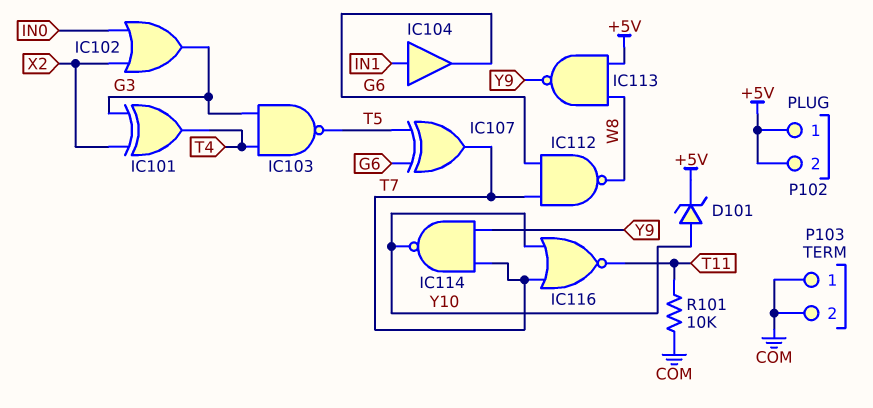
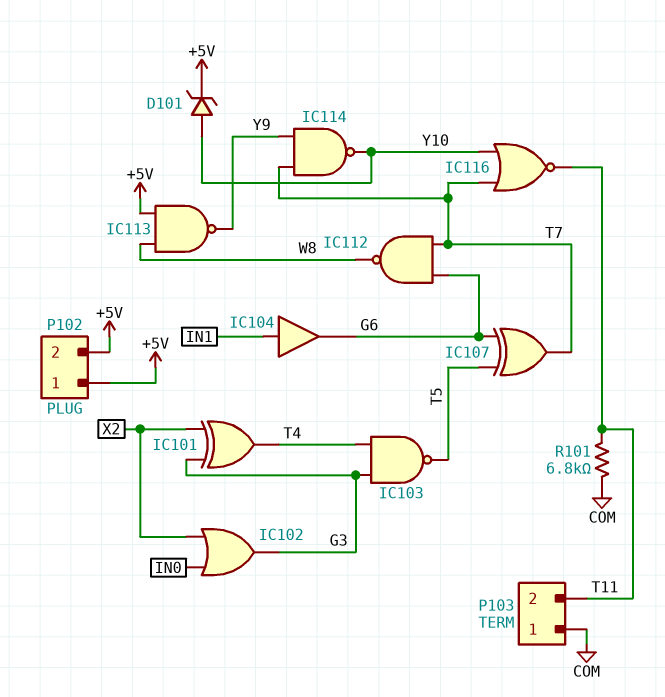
P103 pin 2: COM -> T11
R101: 10k (COM, T11) -> 6.8k (COM, T11)

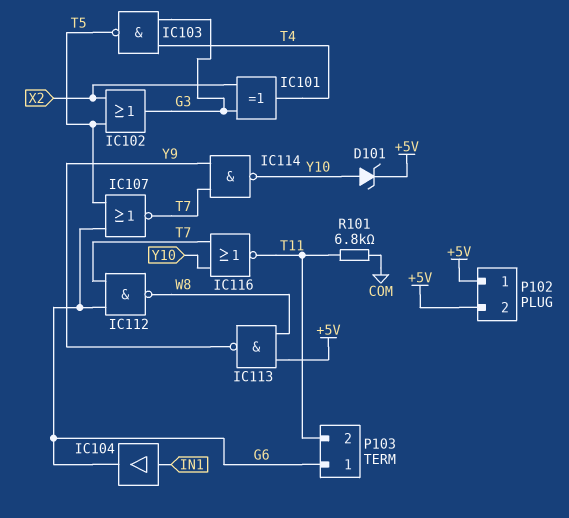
IC102: OR (in IN0, in X2, out G3) -> OR (in T5, in X2, out G3)
IC107: XOR (in G6, in T5, out T7) -> NOR (in G6, in T5, out T7)
P103 pin 1: COM -> G6

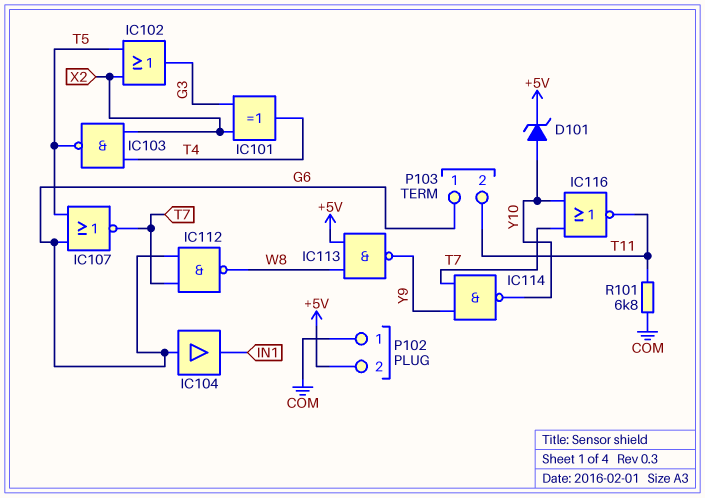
IC103: NAND (in G3, in T4, out T5) -> NAND (in T4, in X2, out T5)
IC104: buffer (in IN1, out G6) -> buffer (in G6, out IN1)
P102 pin 1: +5V -> COM

